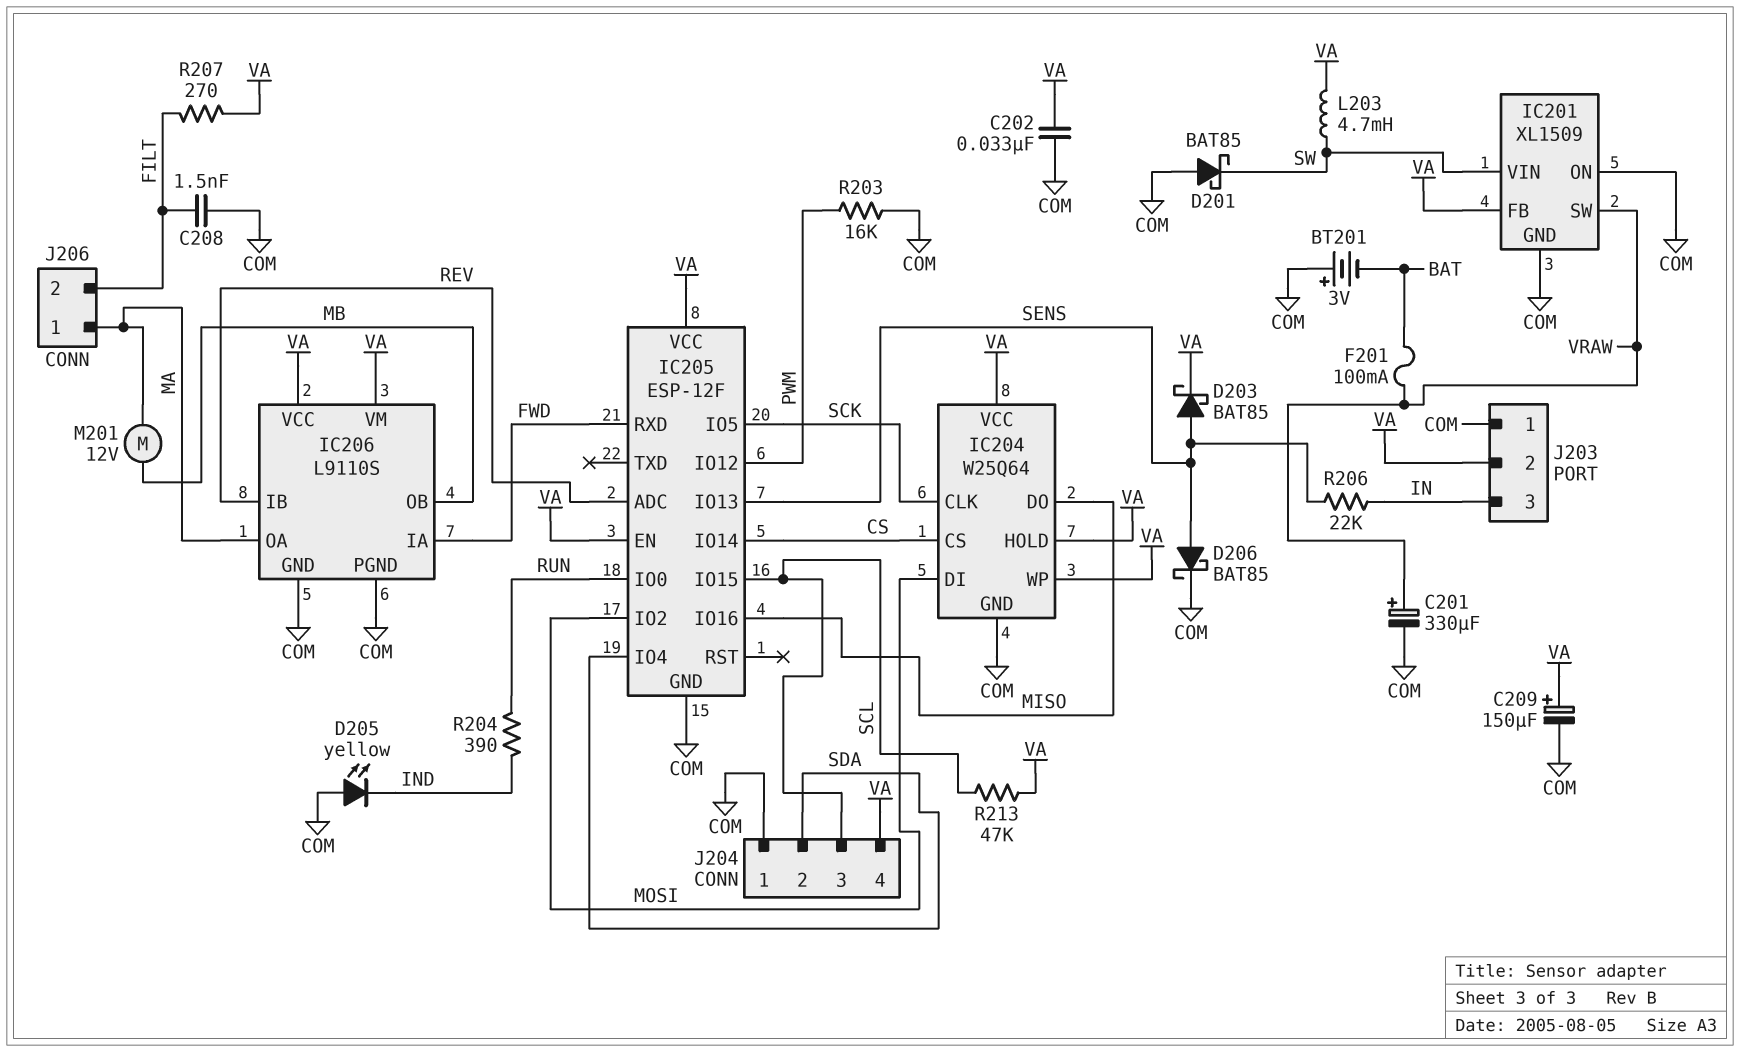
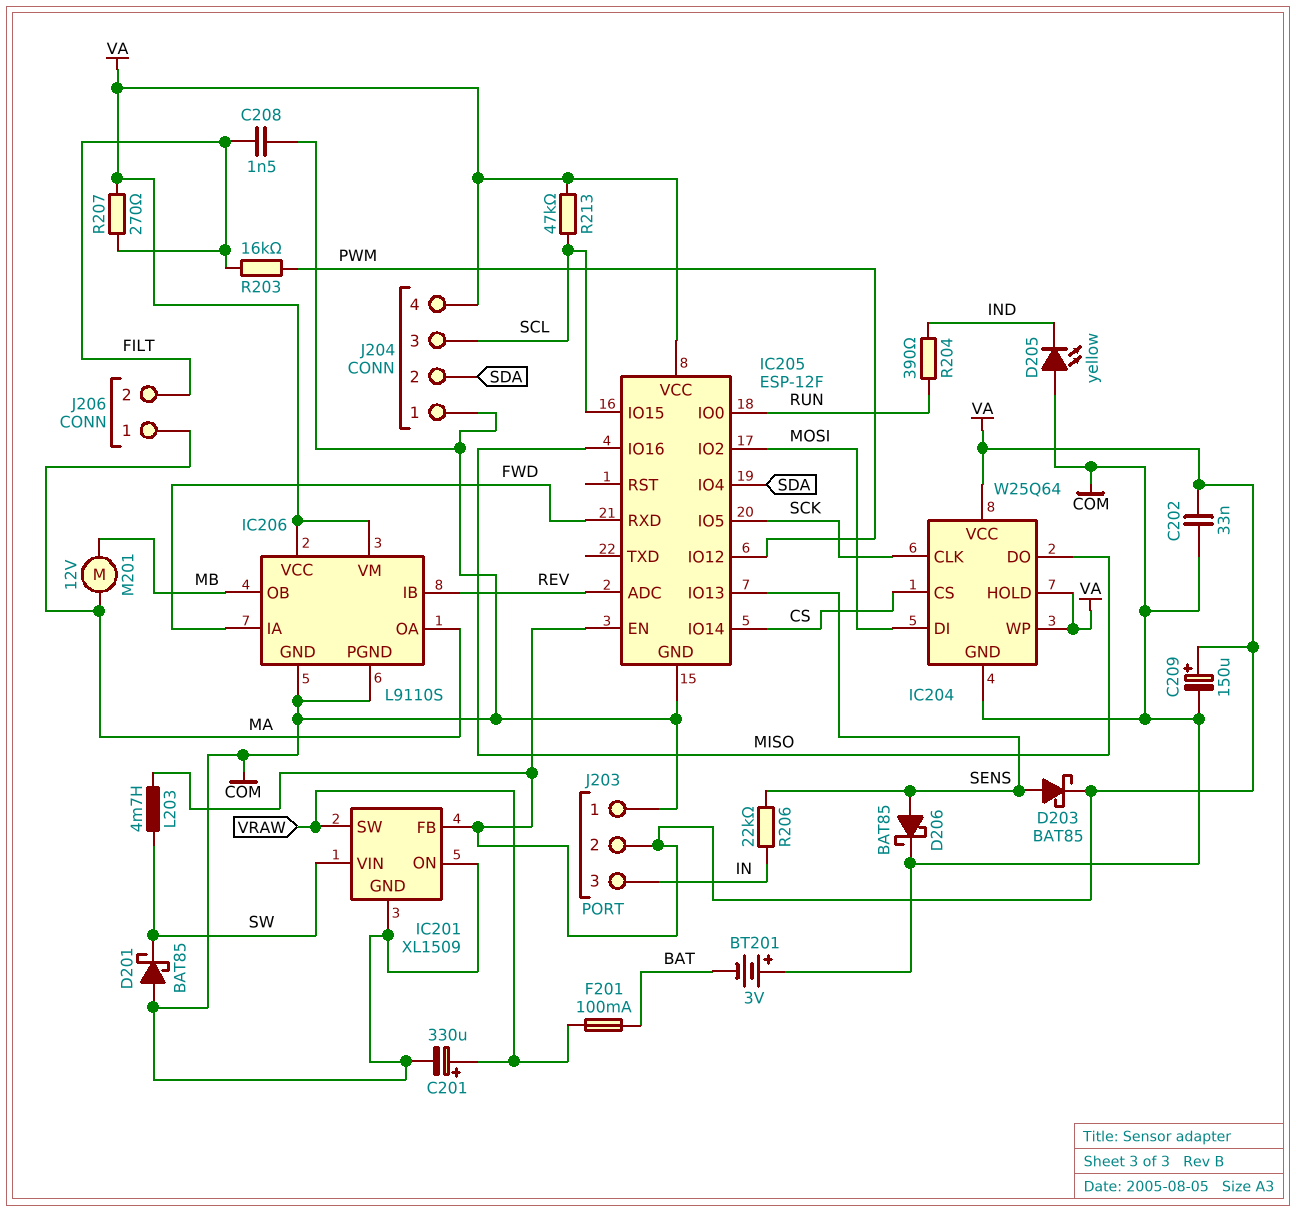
R203: 16k (COM, PWM) -> 16k (FILT, PWM)

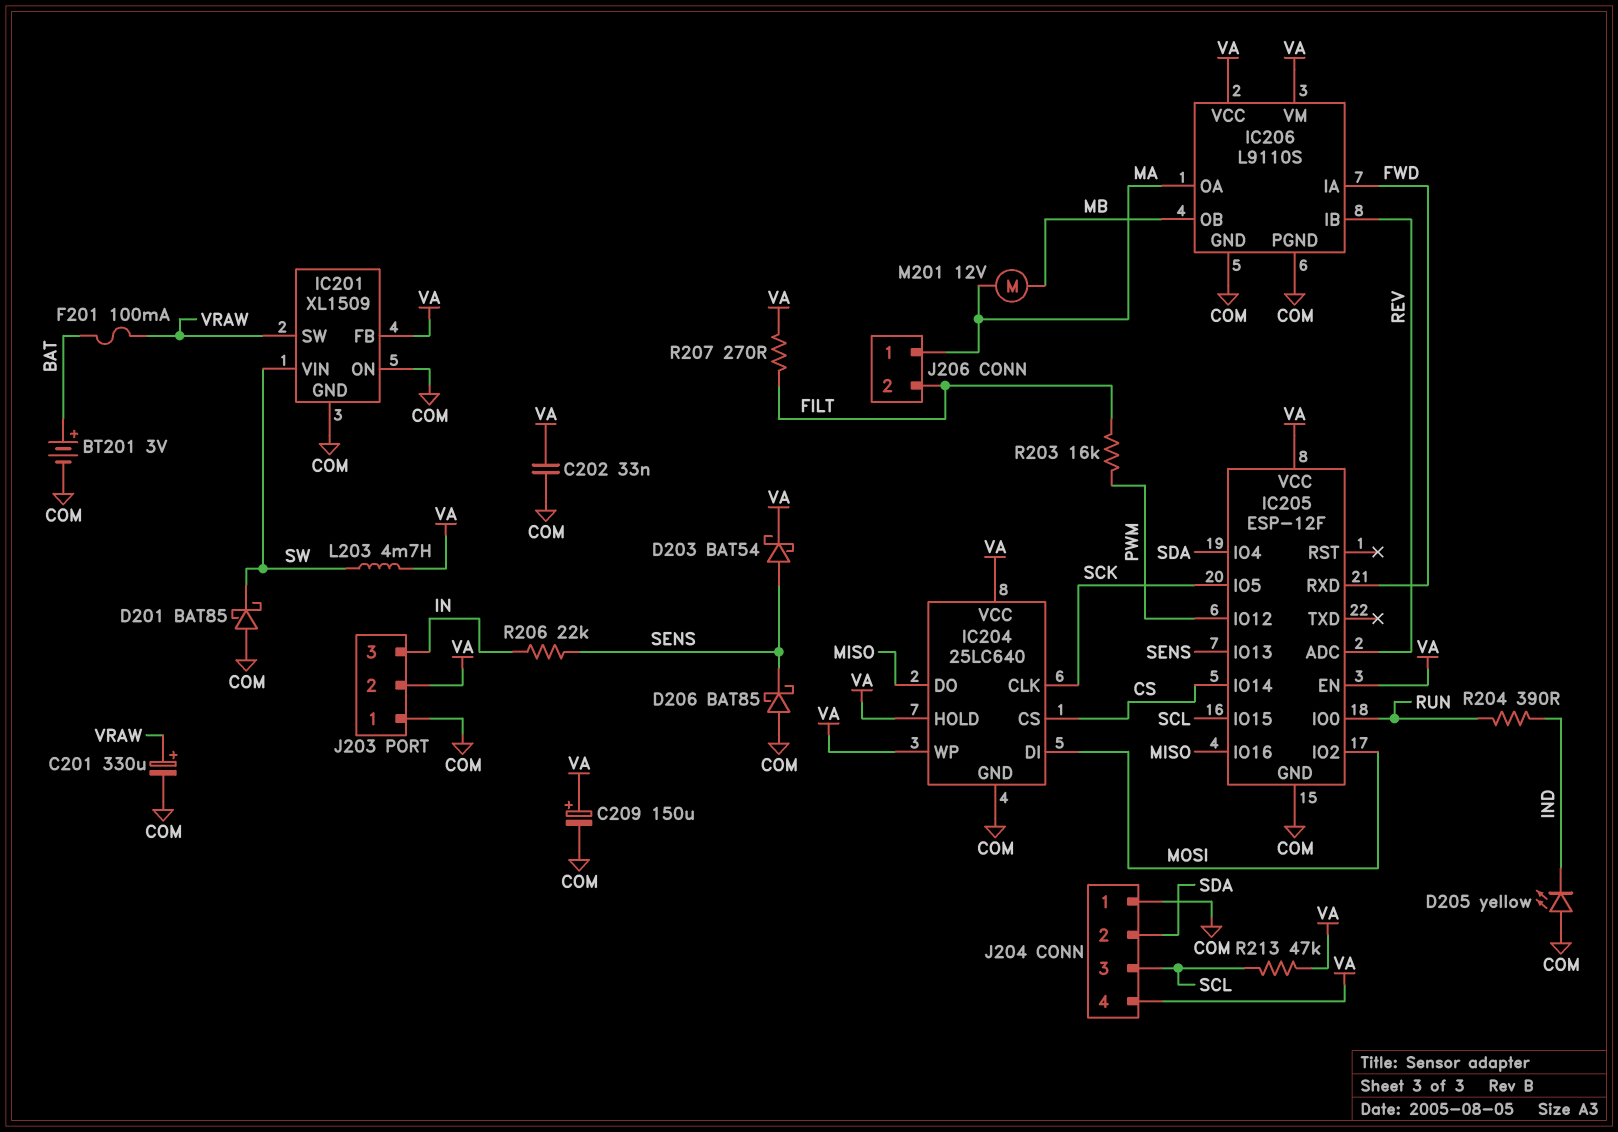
BT201: 3V (plus COM, minus BAT) -> 3V (plus BAT, minus COM)
C208: 1.5nF (COM, FILT) -> none
D203: schottky BAT85 (A SENS, K VA) -> schottky BAT54 (A SENS, K VA)
D206: schottky BAT85 (A SENS, K COM) -> schottky BAT85 (A COM, K SENS)
IC204: W25Q64 -> 25LC640

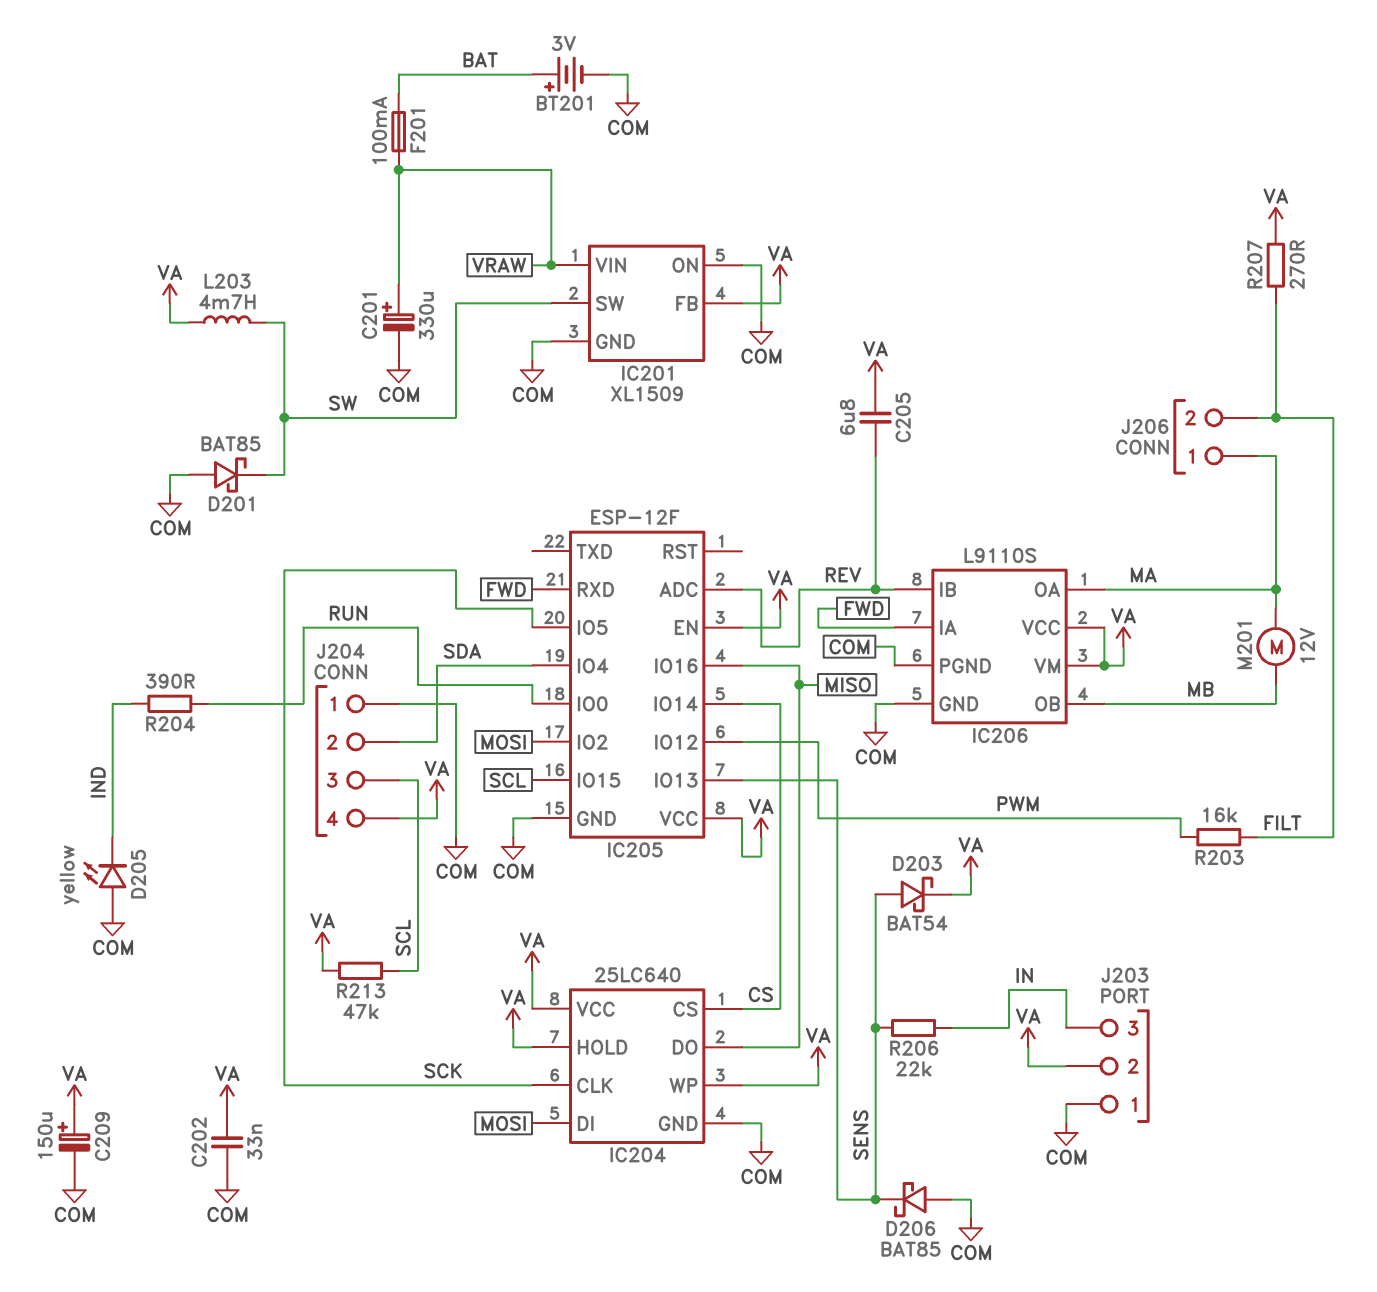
C205: none -> 6.8uF (REV, VA)
IC201 pin SW: VRAW -> SW
IC201 pin VIN: SW -> VRAW

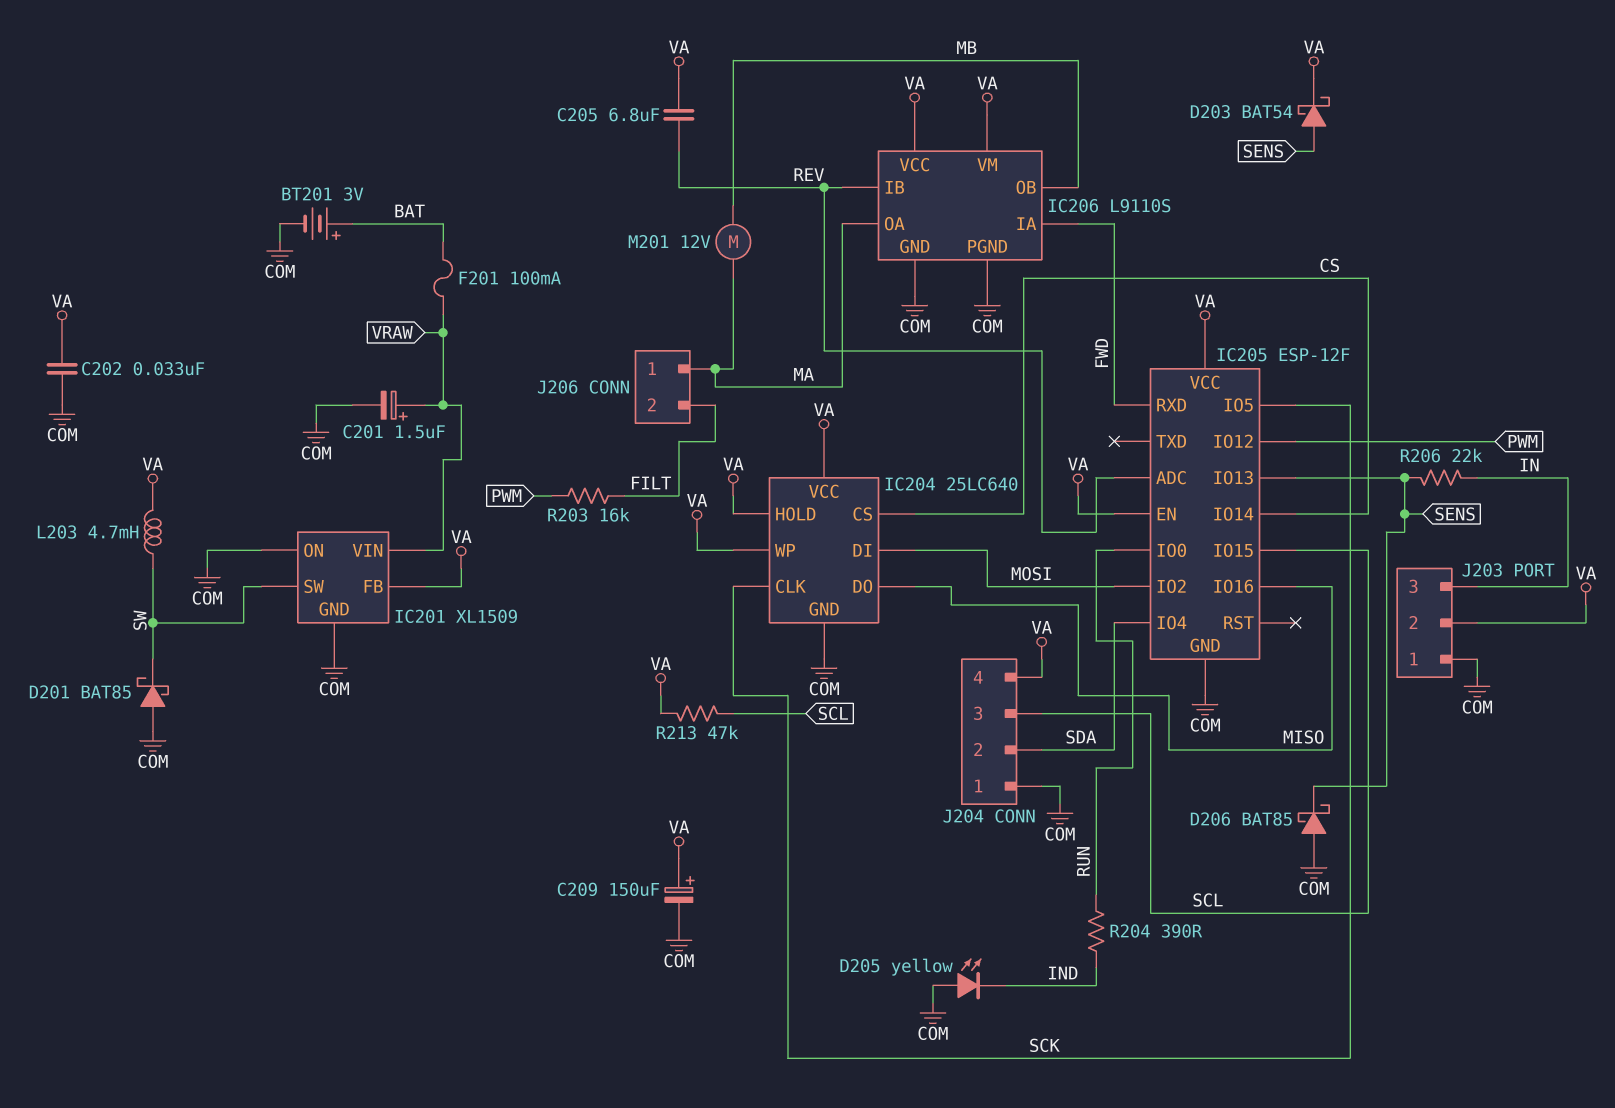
C201: 330uF (plus VRAW, minus COM) -> 1.5uF (plus VRAW, minus COM)
R207: 270 (FILT, VA) -> none

